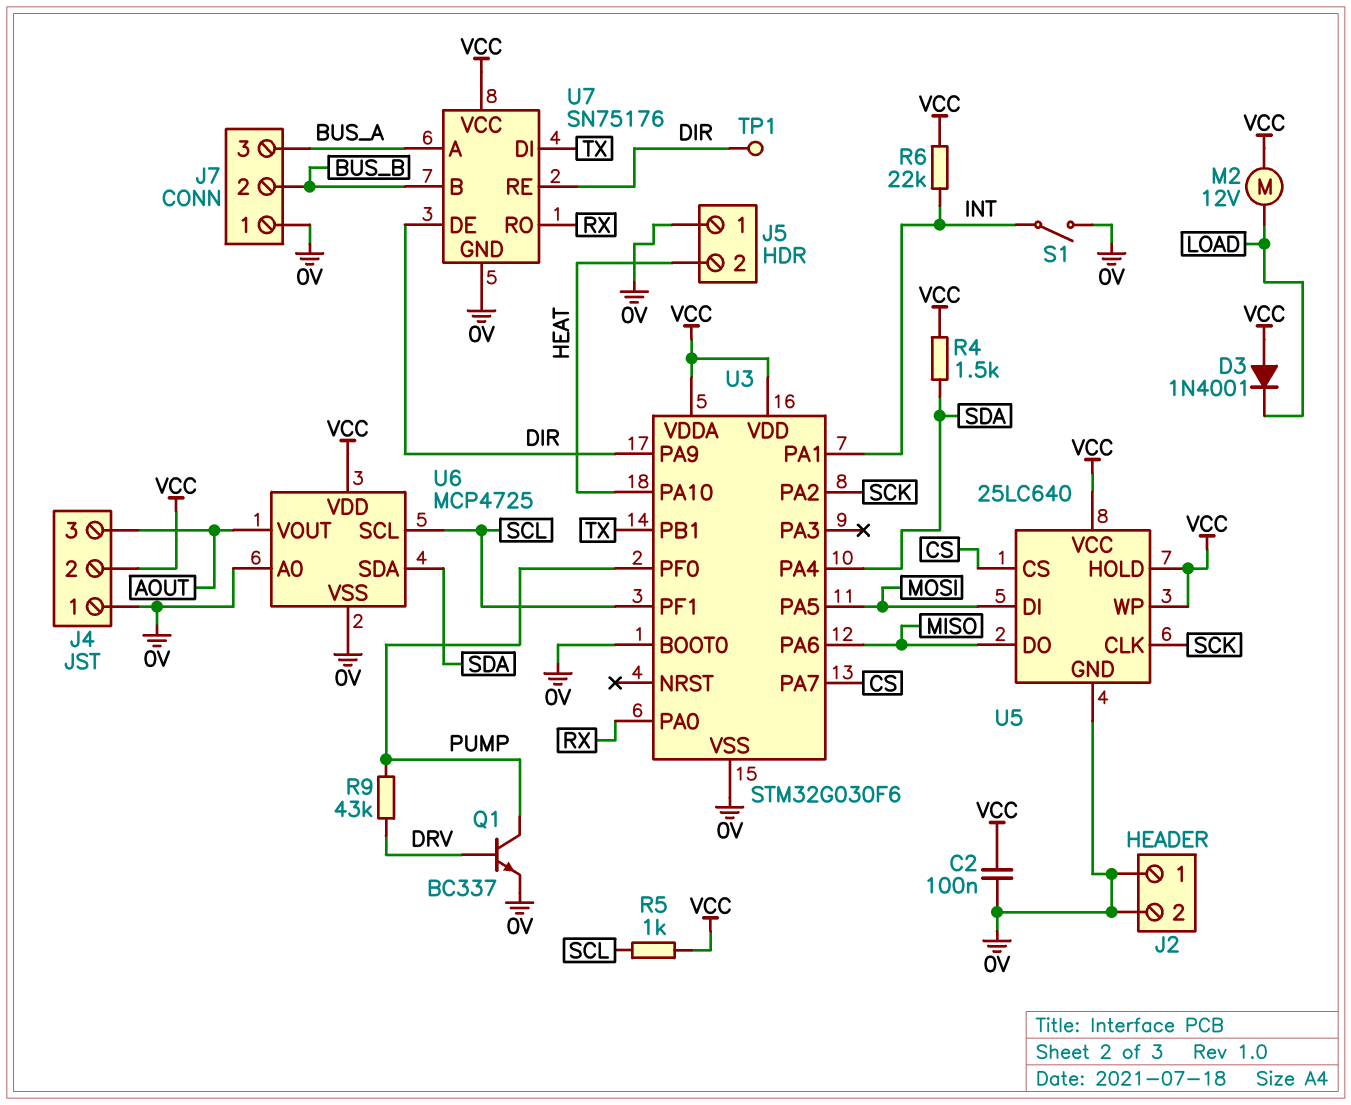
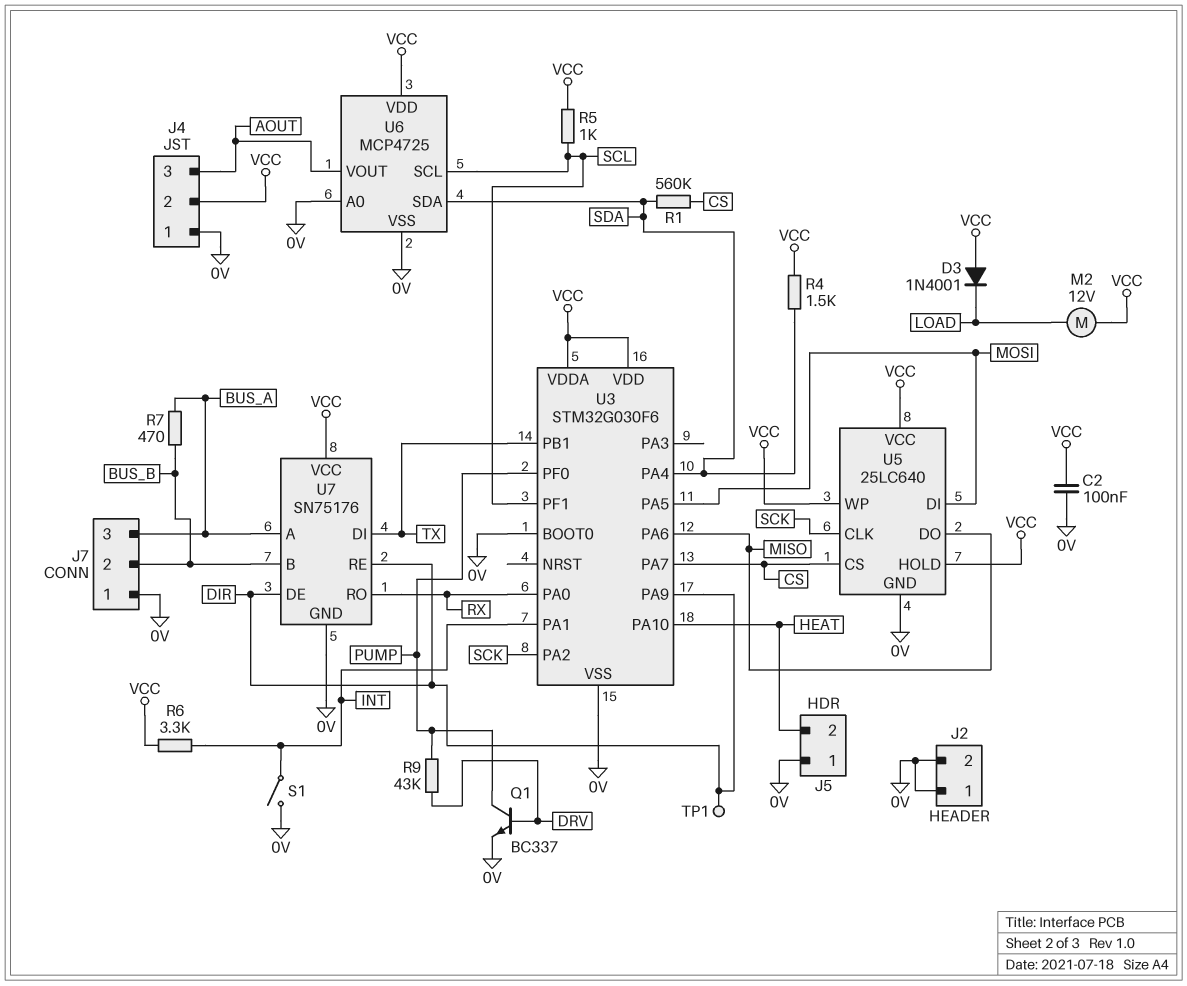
R1: none -> 560k (CS, SDA)
R6: 22k (INT, VCC) -> 3.3k (INT, VCC)
R7: none -> 470 (BUS_A, BUS_B)

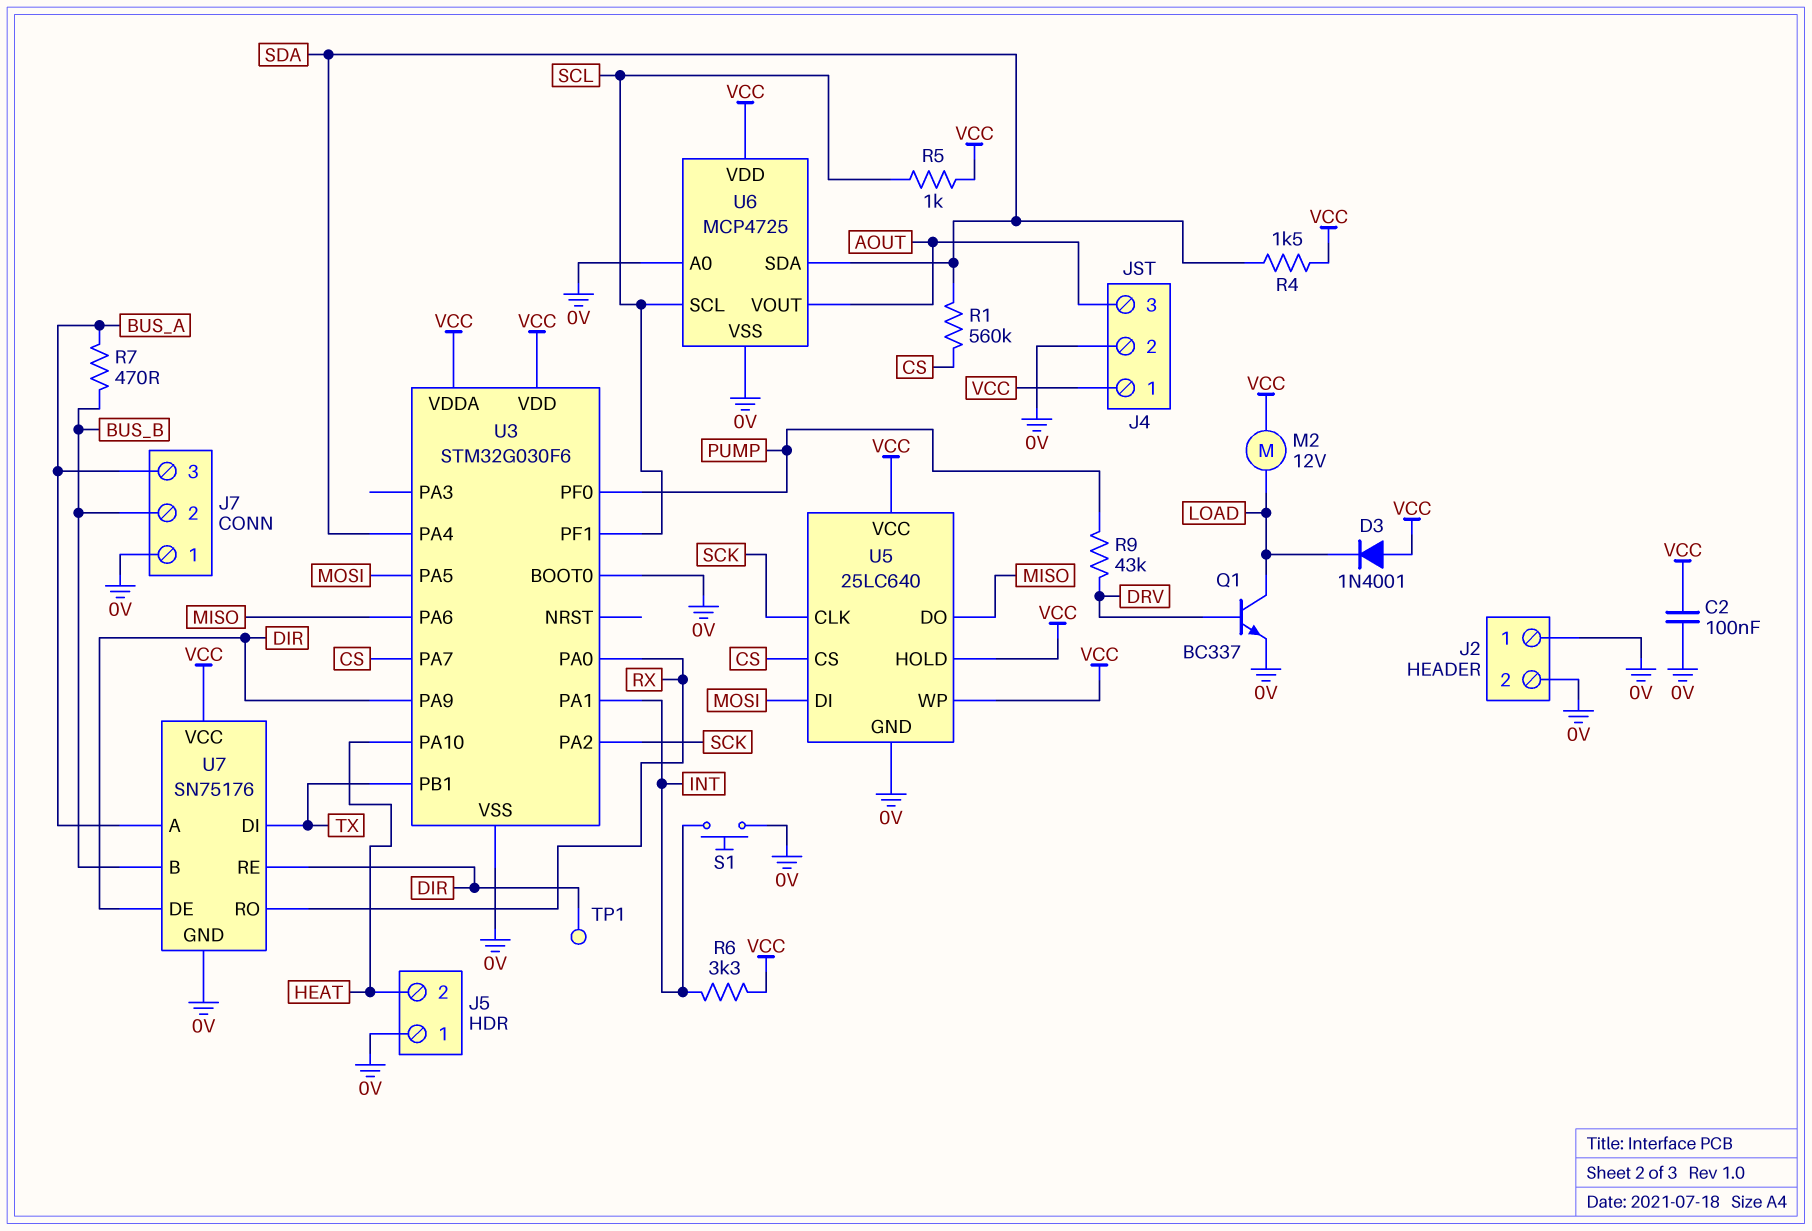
J4 pin 1: 0V -> VCC
J4 pin 2: VCC -> 0V
Q1: NPN BC337 (B DRV, C PUMP, E 0V) -> NPN BC337 (B DRV, C LOAD, E 0V)
S1: switch (0V, INT) -> button (0V, INT)

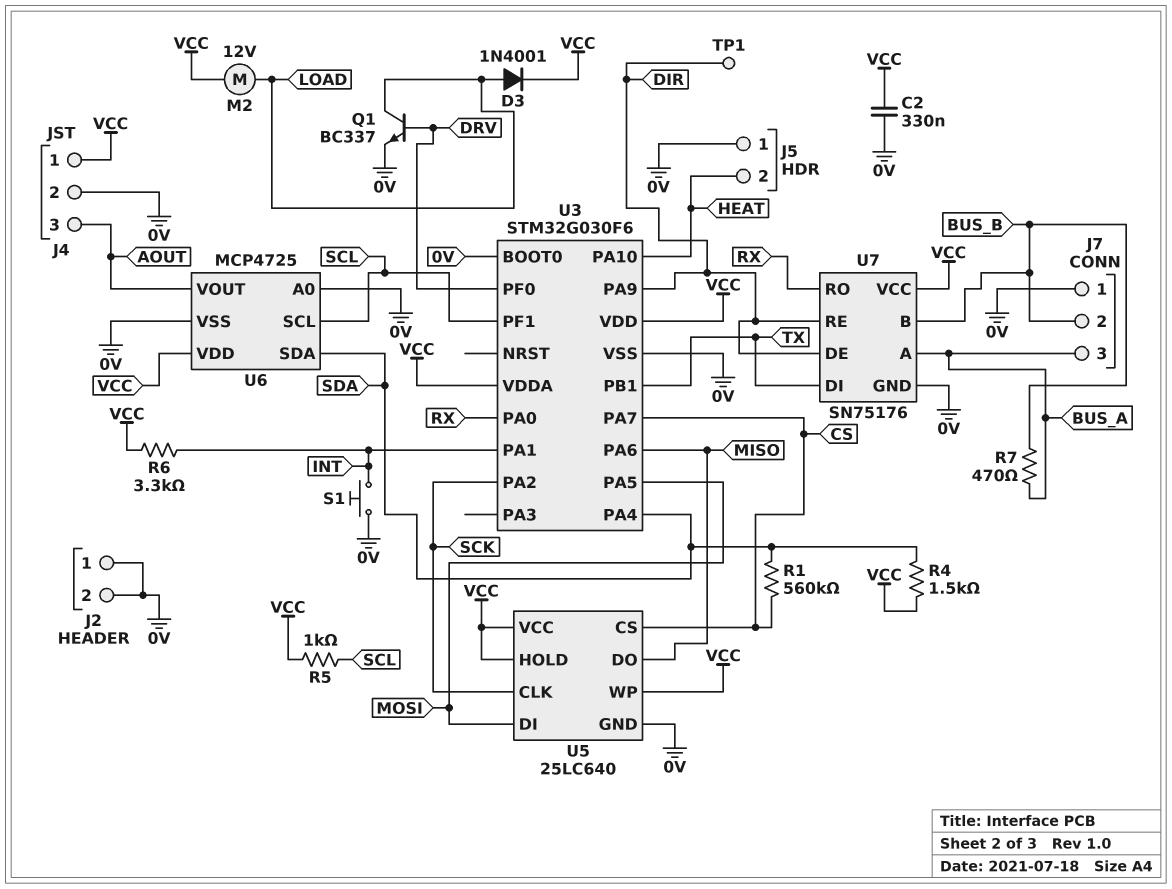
C2: 100nF (0V, VCC) -> 330nF (0V, VCC)
D3: diode 1N4001 (A VCC, K LOAD) -> diode 1N4001 (A LOAD, K VCC)
R9: 43k (DRV, PUMP) -> none
U3 pin PF0: PUMP -> DRV

